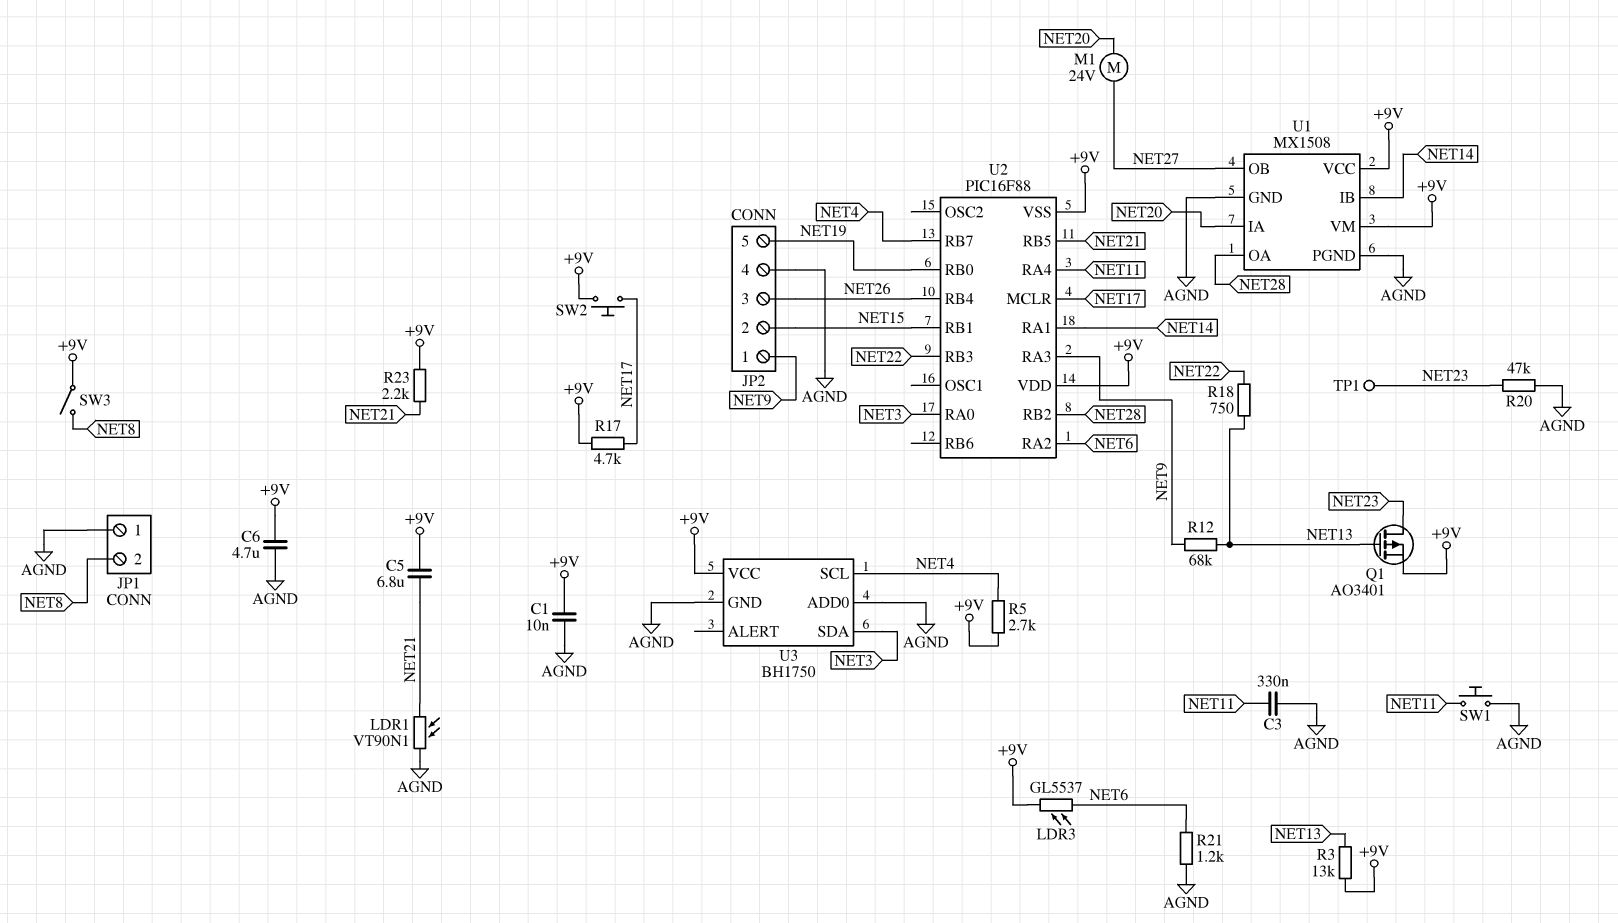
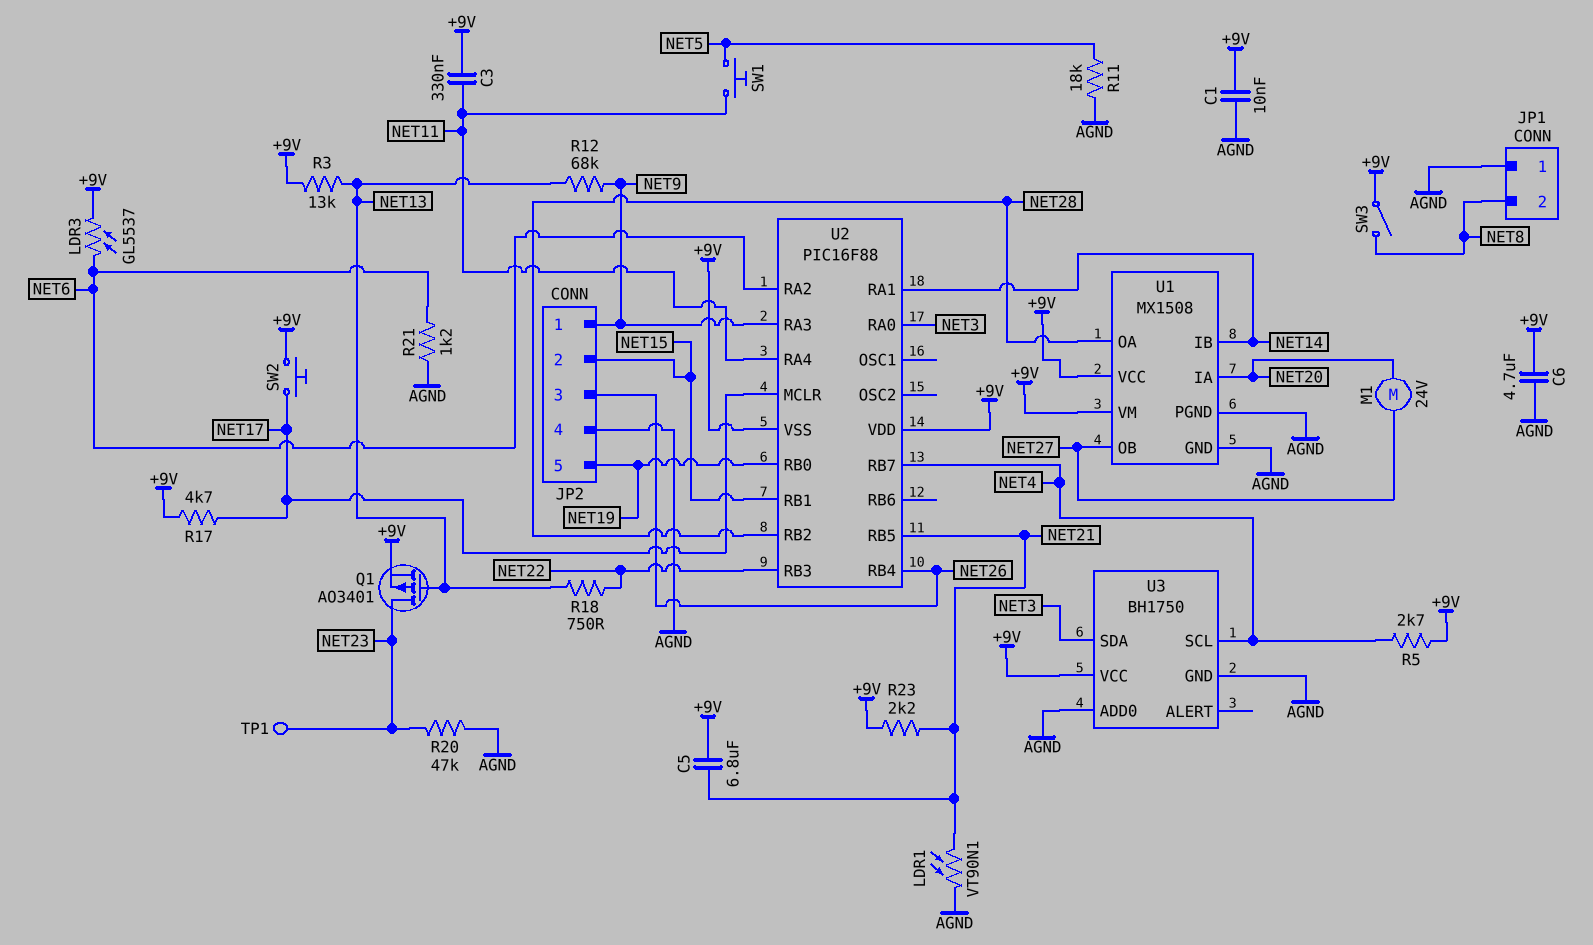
C3: 330nF (AGND, NET11) -> 330nF (+9V, NET11)
R11: none -> 18k (AGND, NET5)
SW1: button (AGND, NET11) -> button (NET5, NET11)

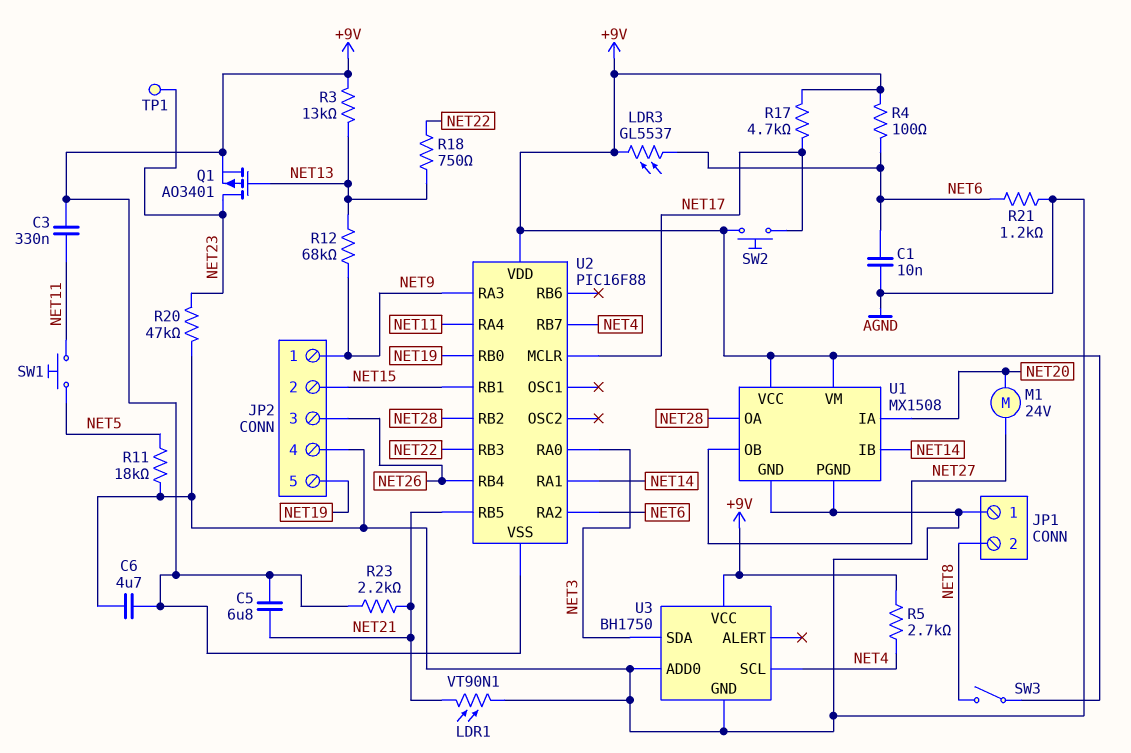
C1: 10nF (+9V, AGND) -> 10nF (AGND, NET6)
R4: none -> 100 (+9V, NET6)

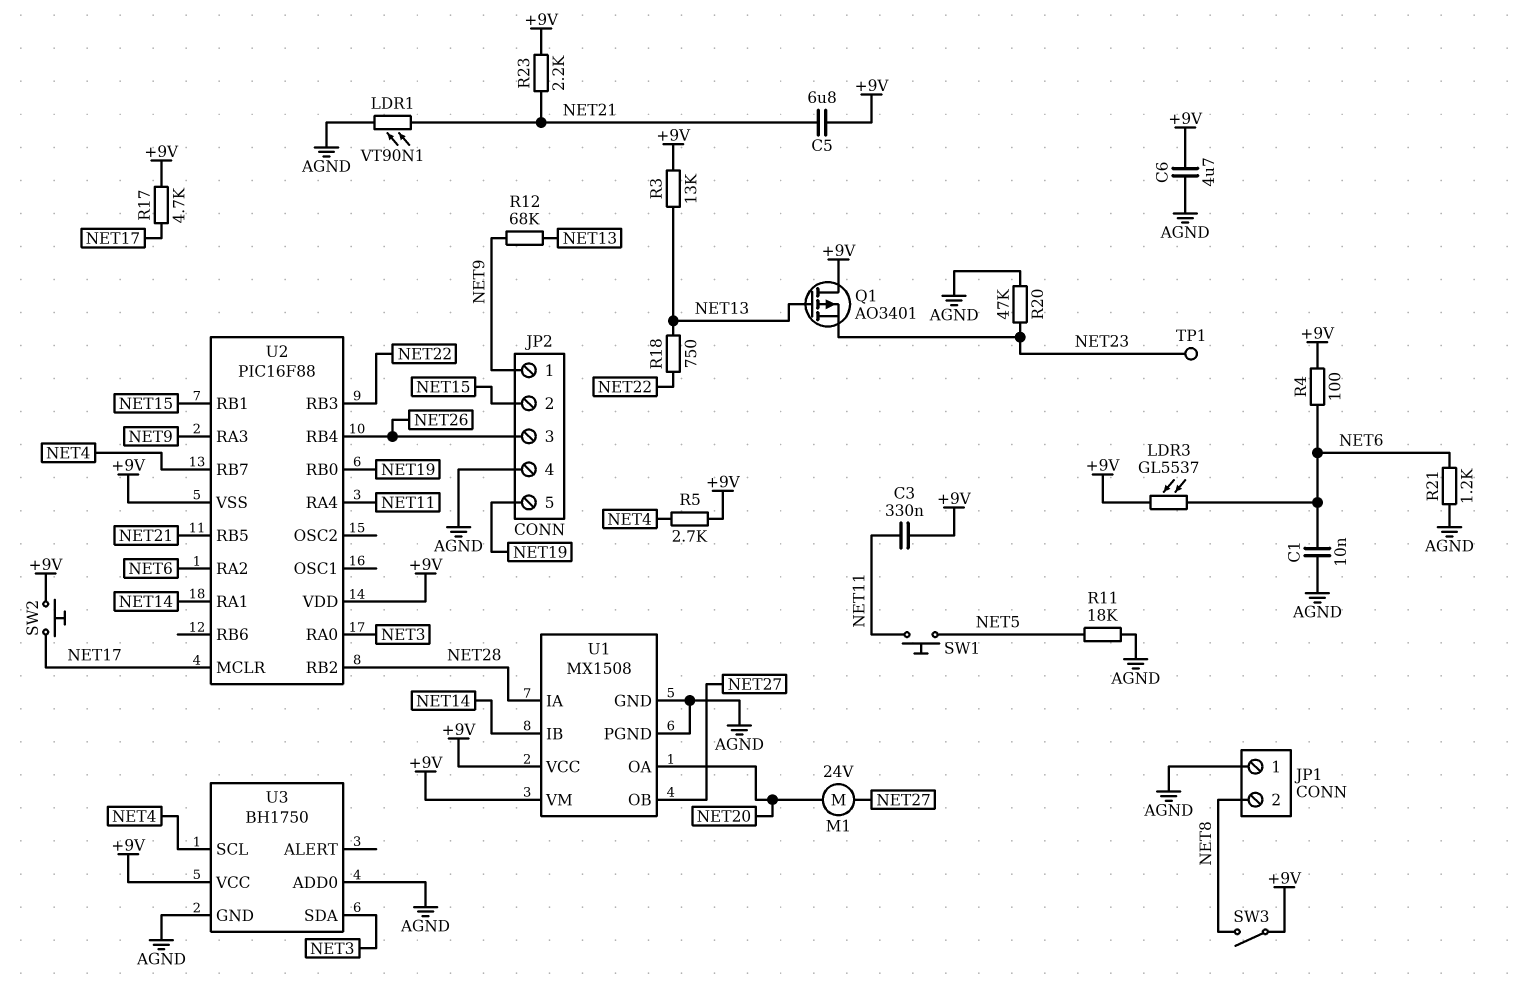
Q1: PMOS AO3401 (G NET13, D NET23, S +9V) -> PMOS AO3401 (G NET13, D +9V, S NET23)
U1 pin IA: NET20 -> NET28
U1 pin OA: NET28 -> NET20

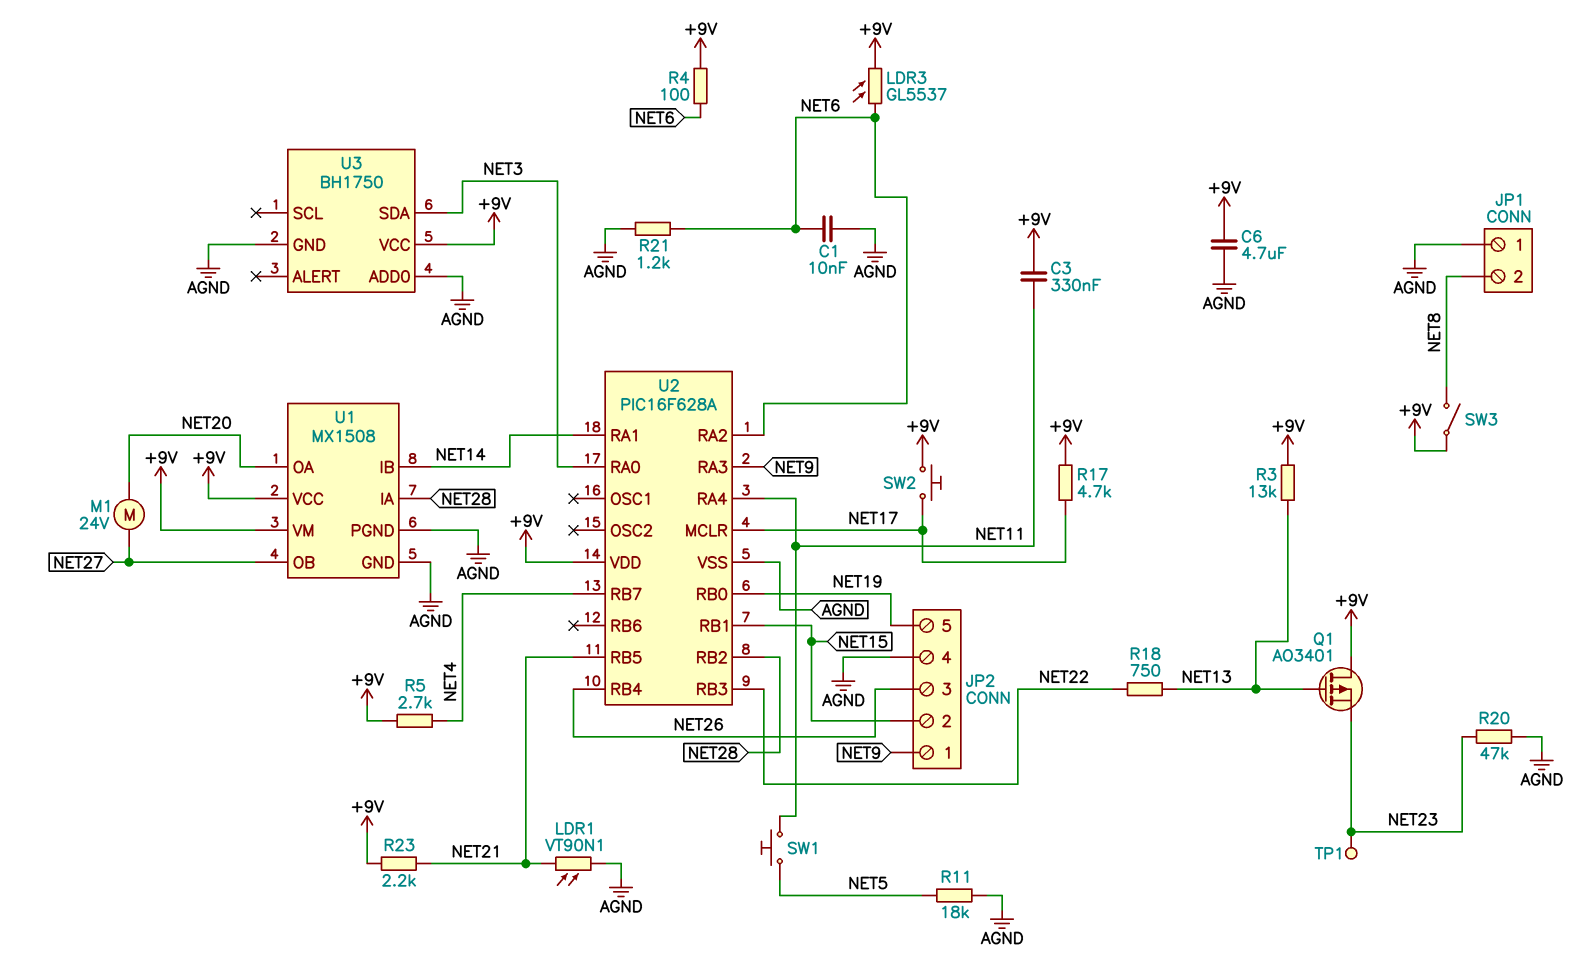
C5: 6.8uF (+9V, NET21) -> none
R12: 68k (NET9, NET13) -> none
U2: PIC16F88 -> PIC16F628A
U2 pin VSS: +9V -> AGND
U3 pin SCL: NET4 -> none

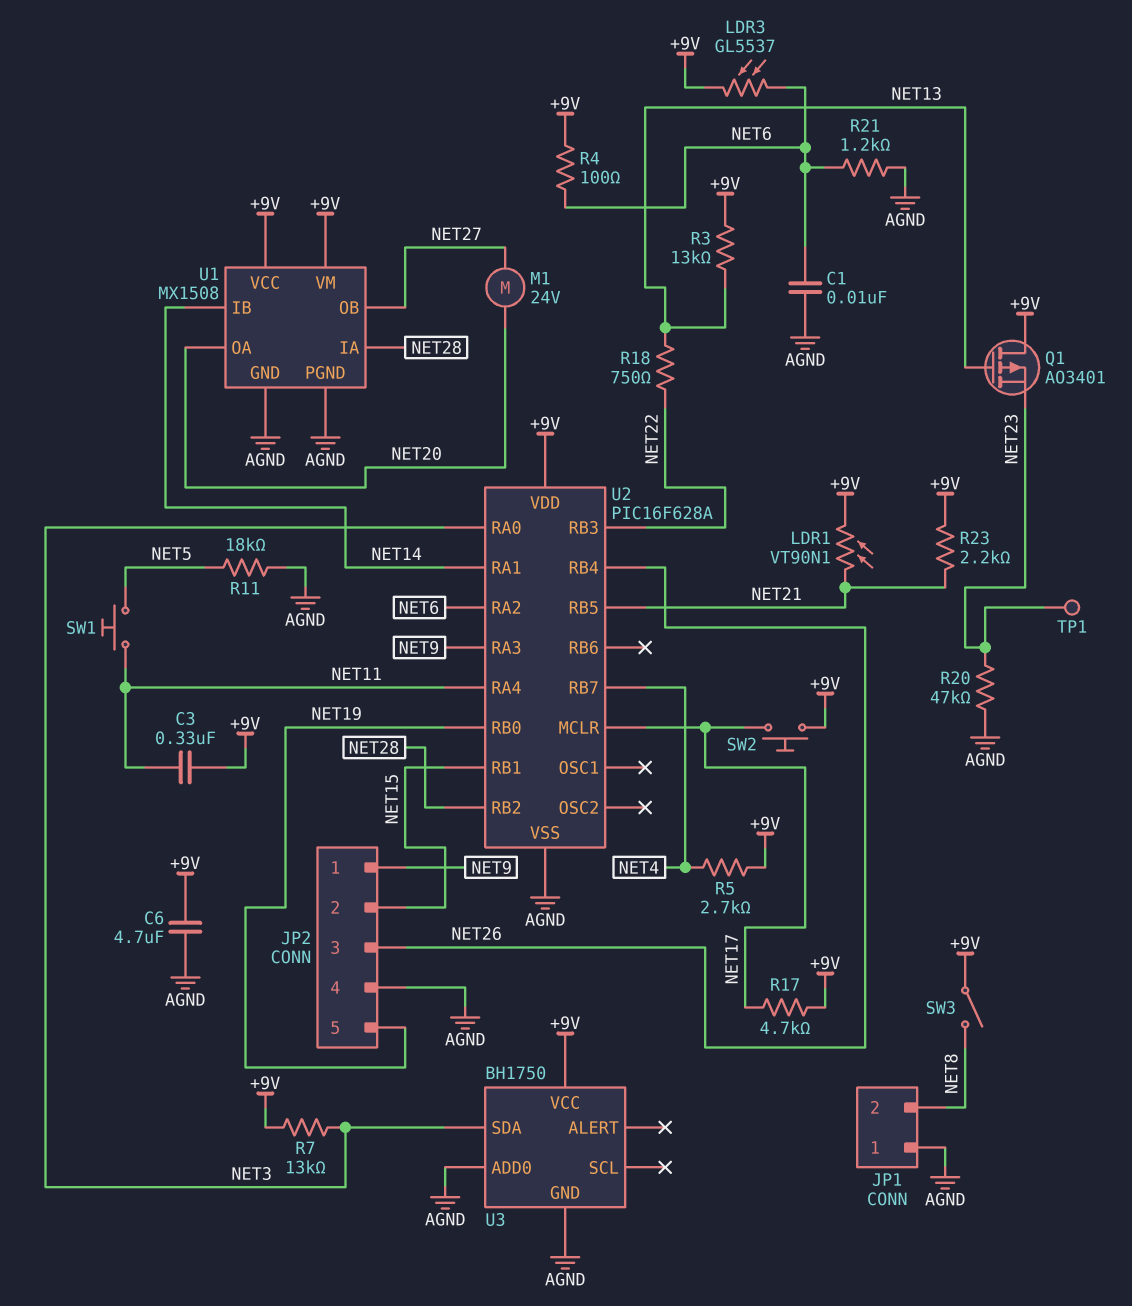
LDR1: VT90N1 (AGND, NET21) -> VT90N1 (+9V, NET21)
R7: none -> 13k (+9V, NET3)

